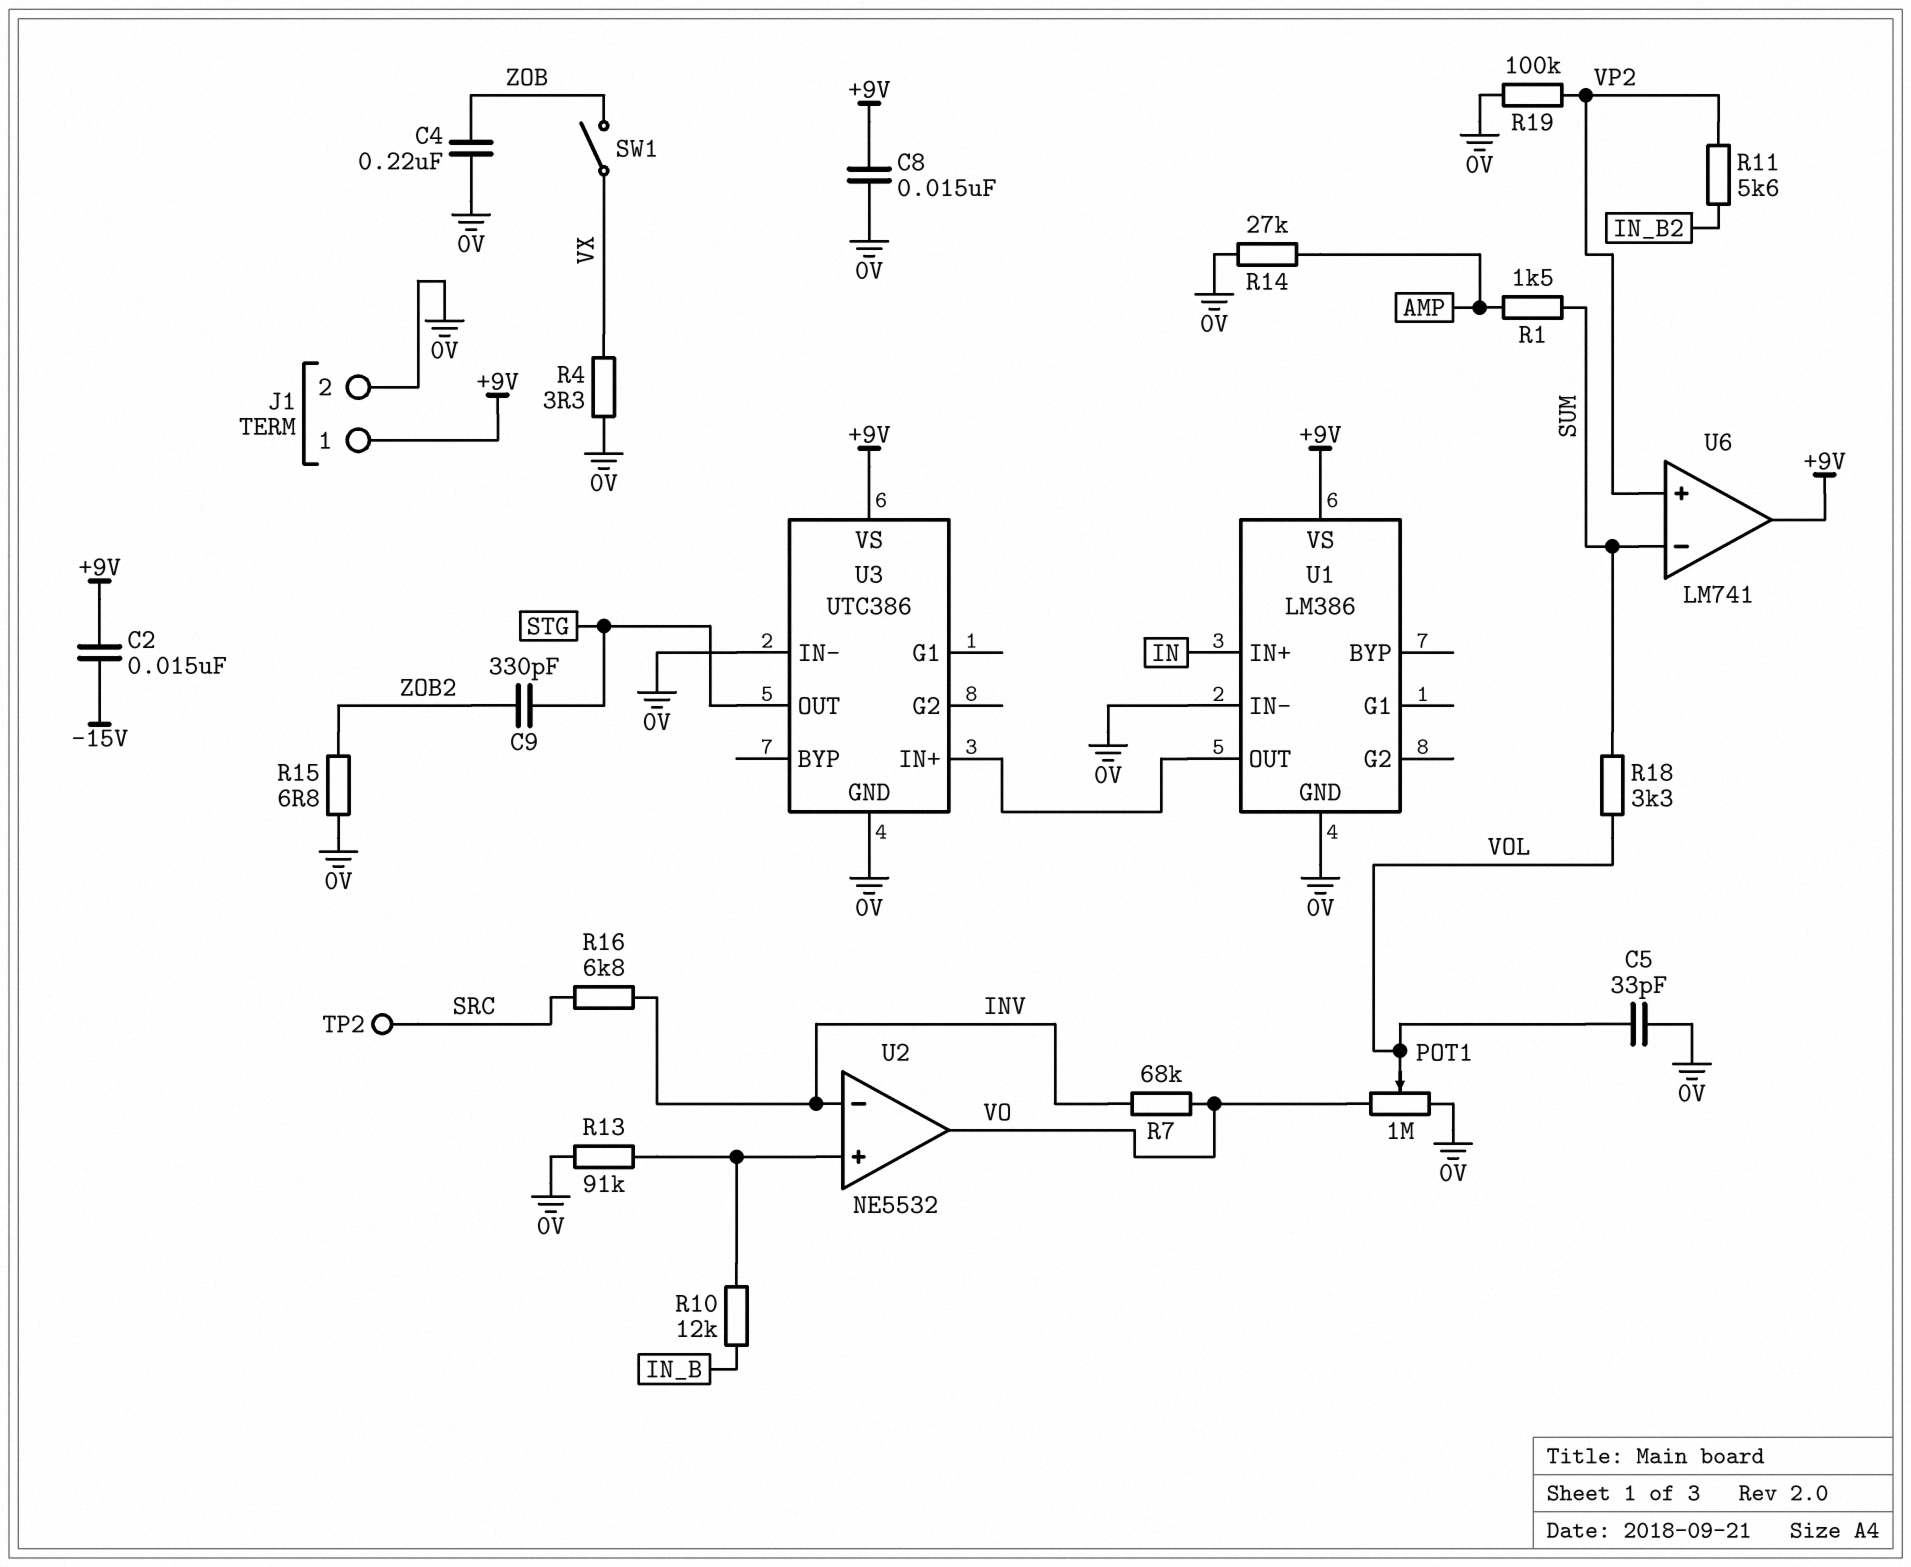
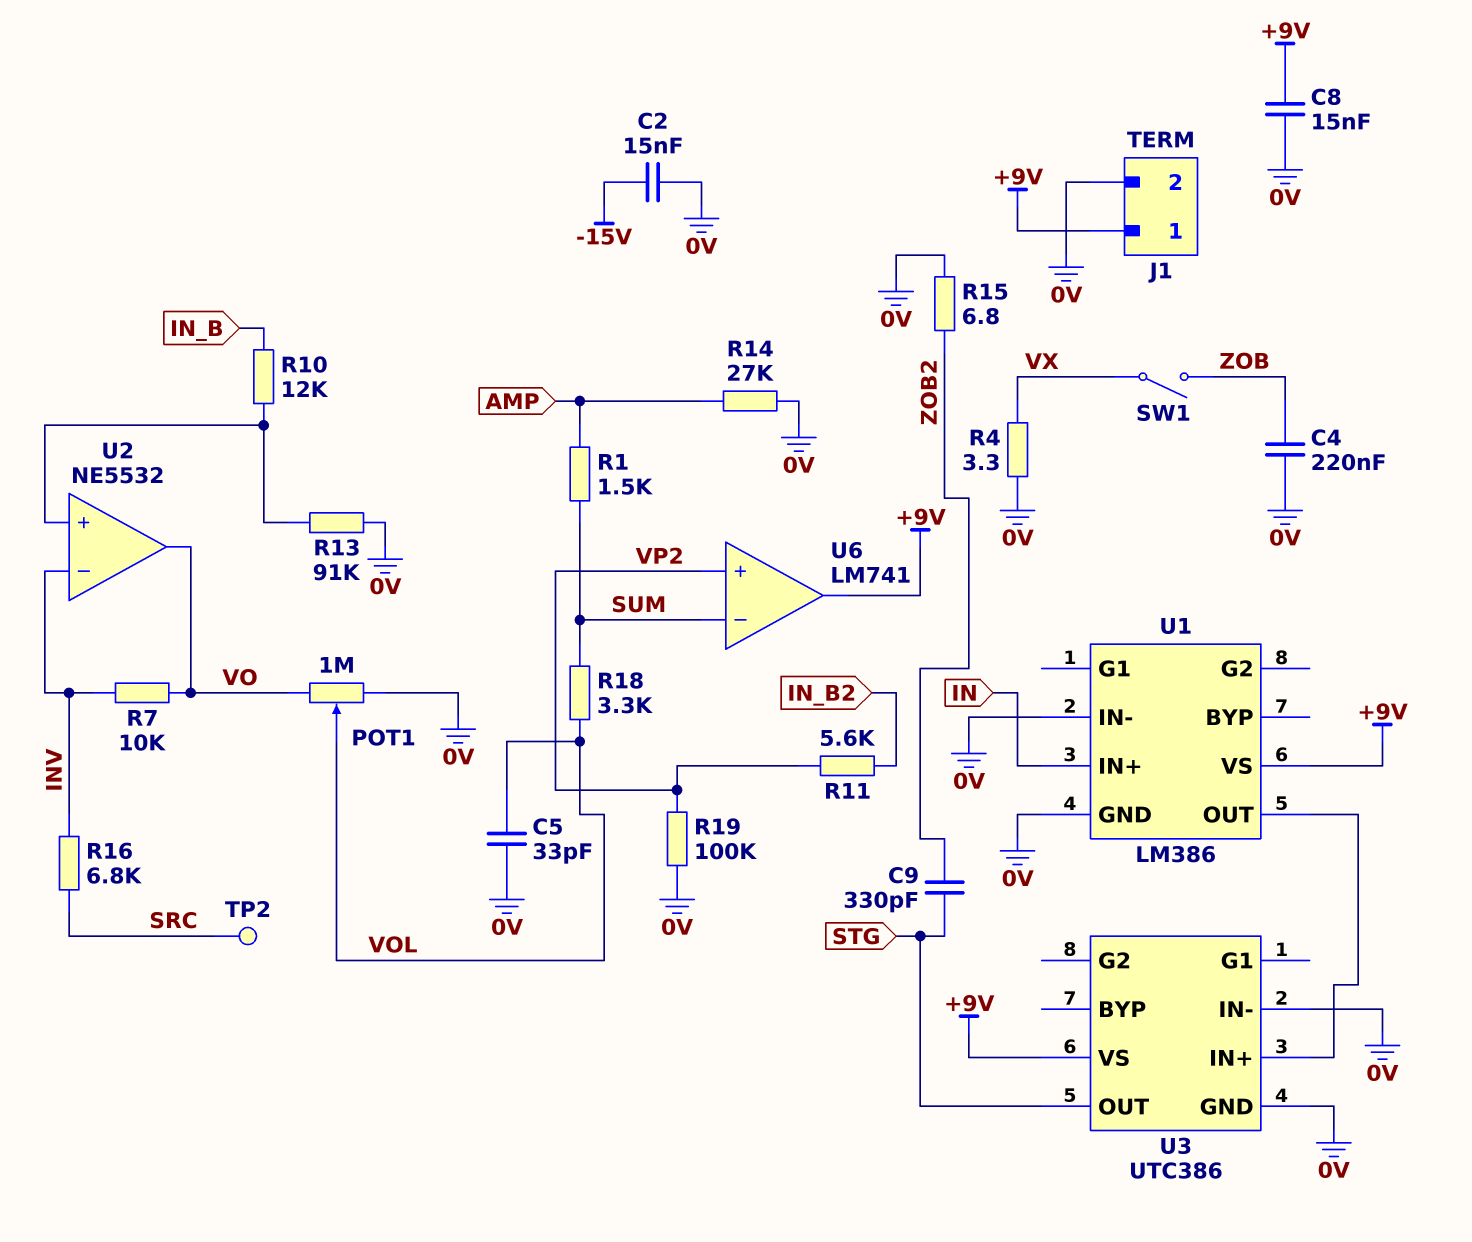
C2: 15nF (+9V, -15V) -> 15nF (-15V, 0V)
R7: 68k (INV, VO) -> 10k (INV, VO)

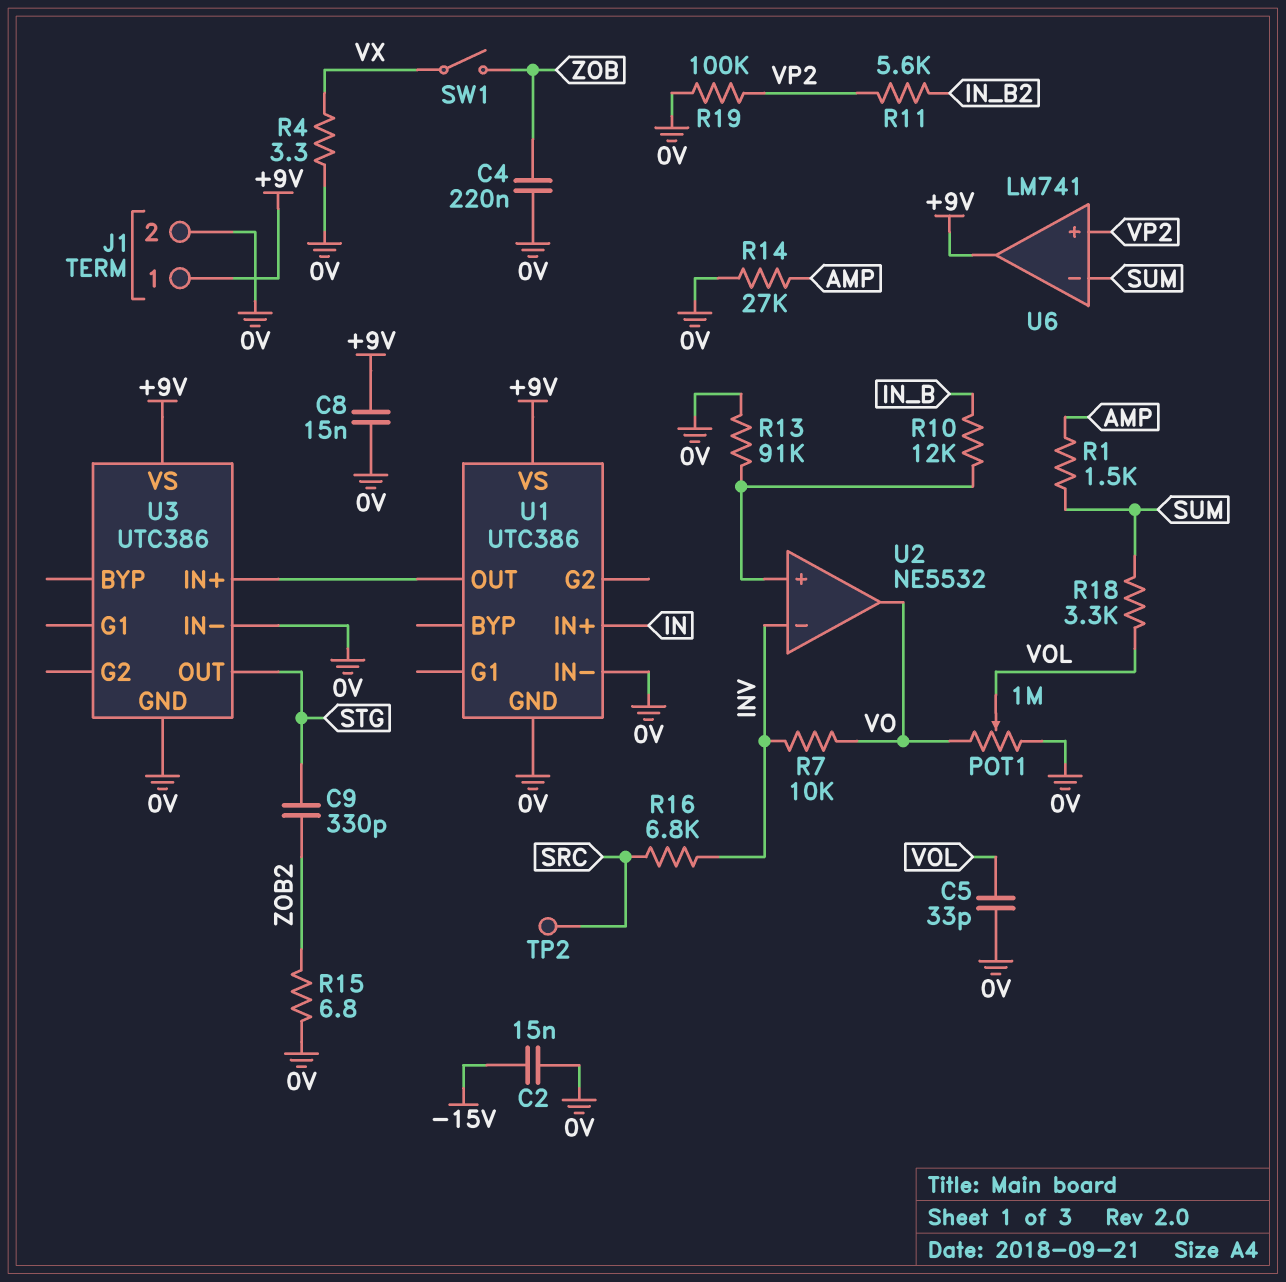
U1: LM386 -> UTC386

